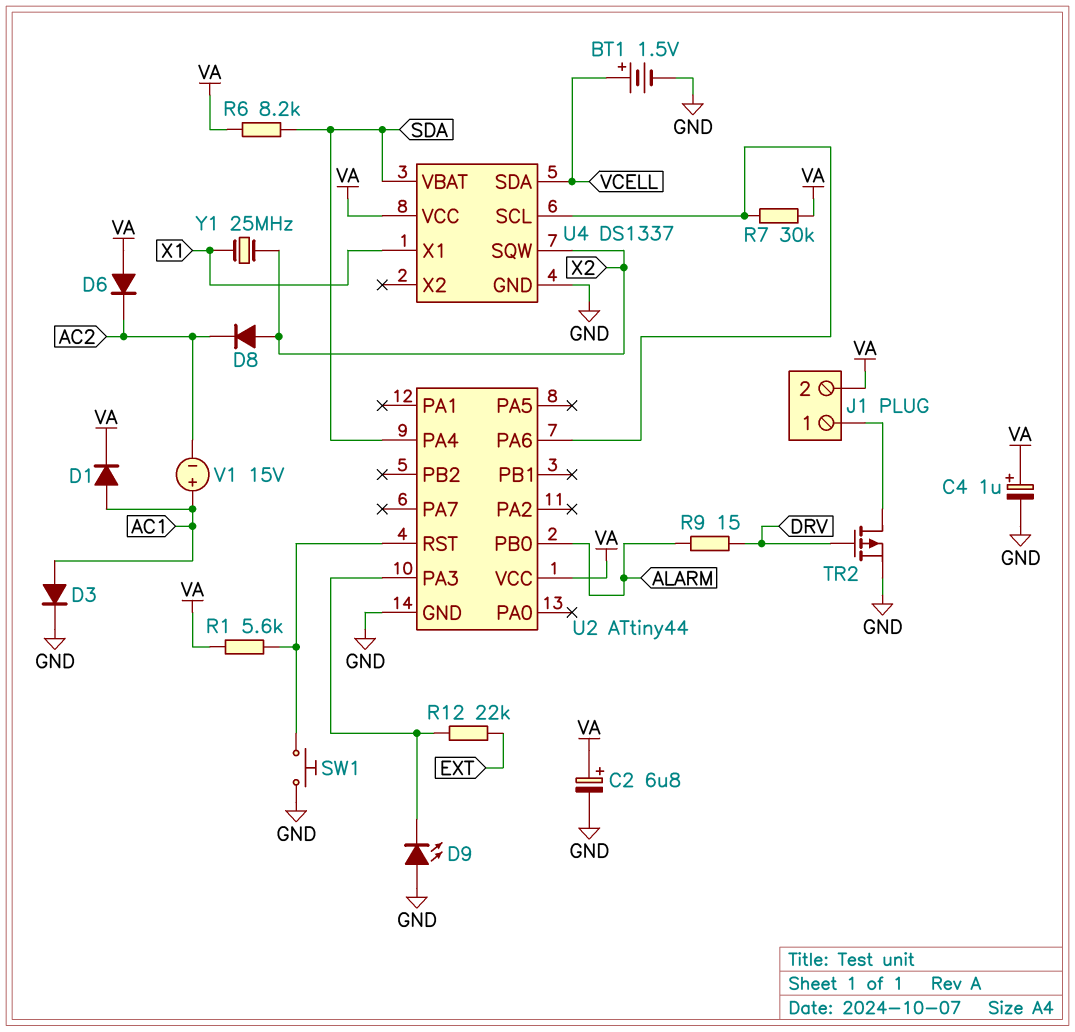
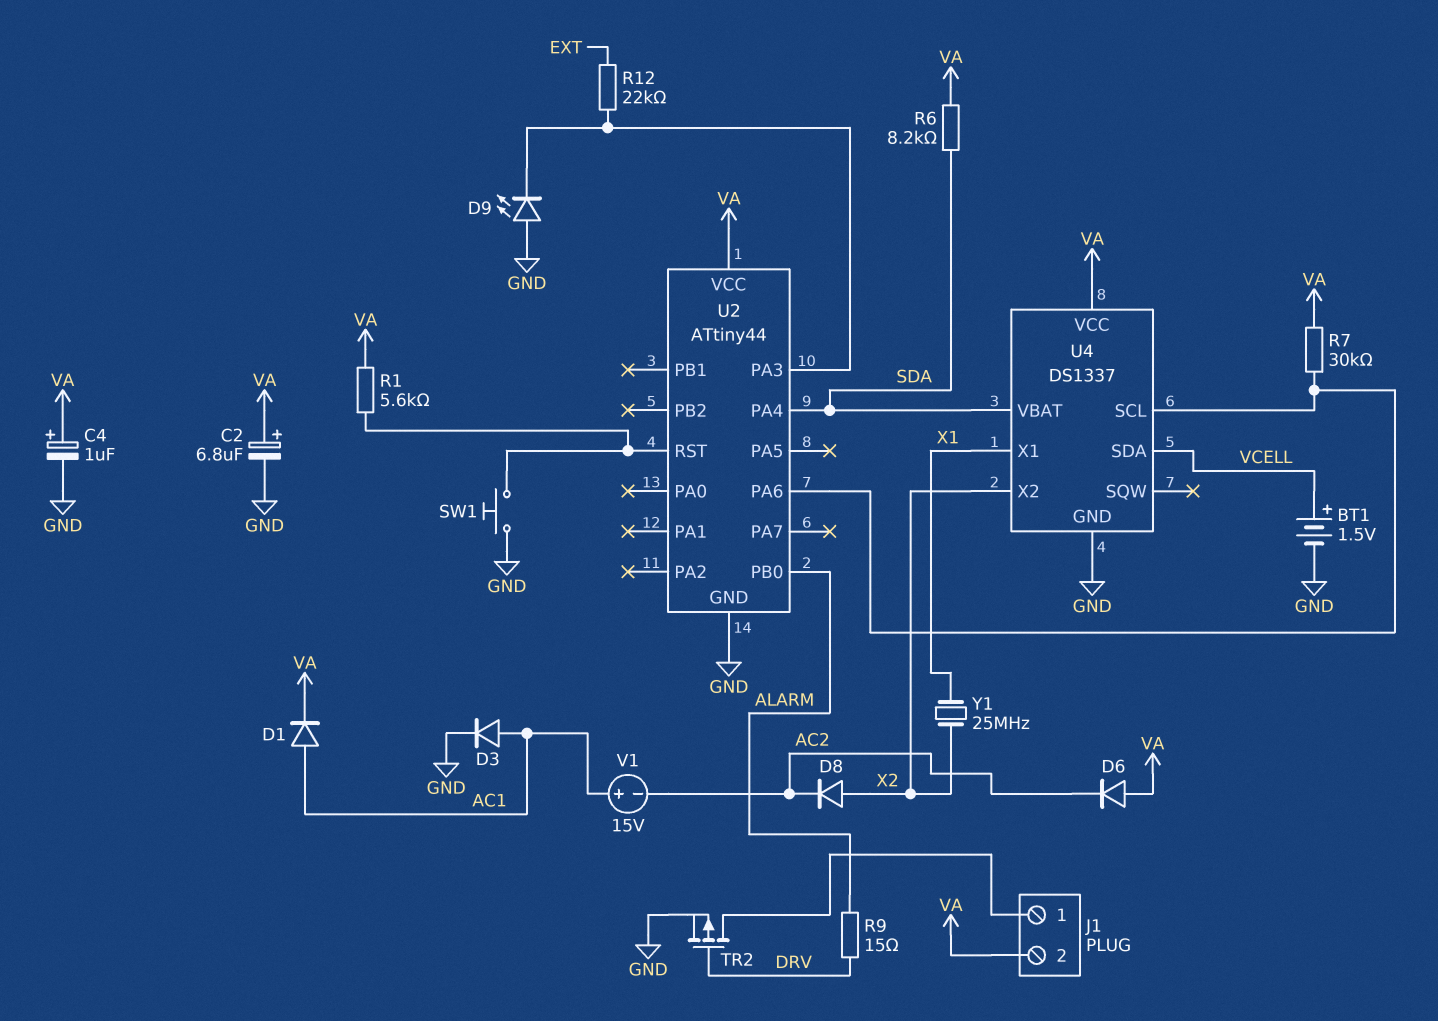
U4 pin SQW: X2 -> none
U4 pin X2: none -> X2

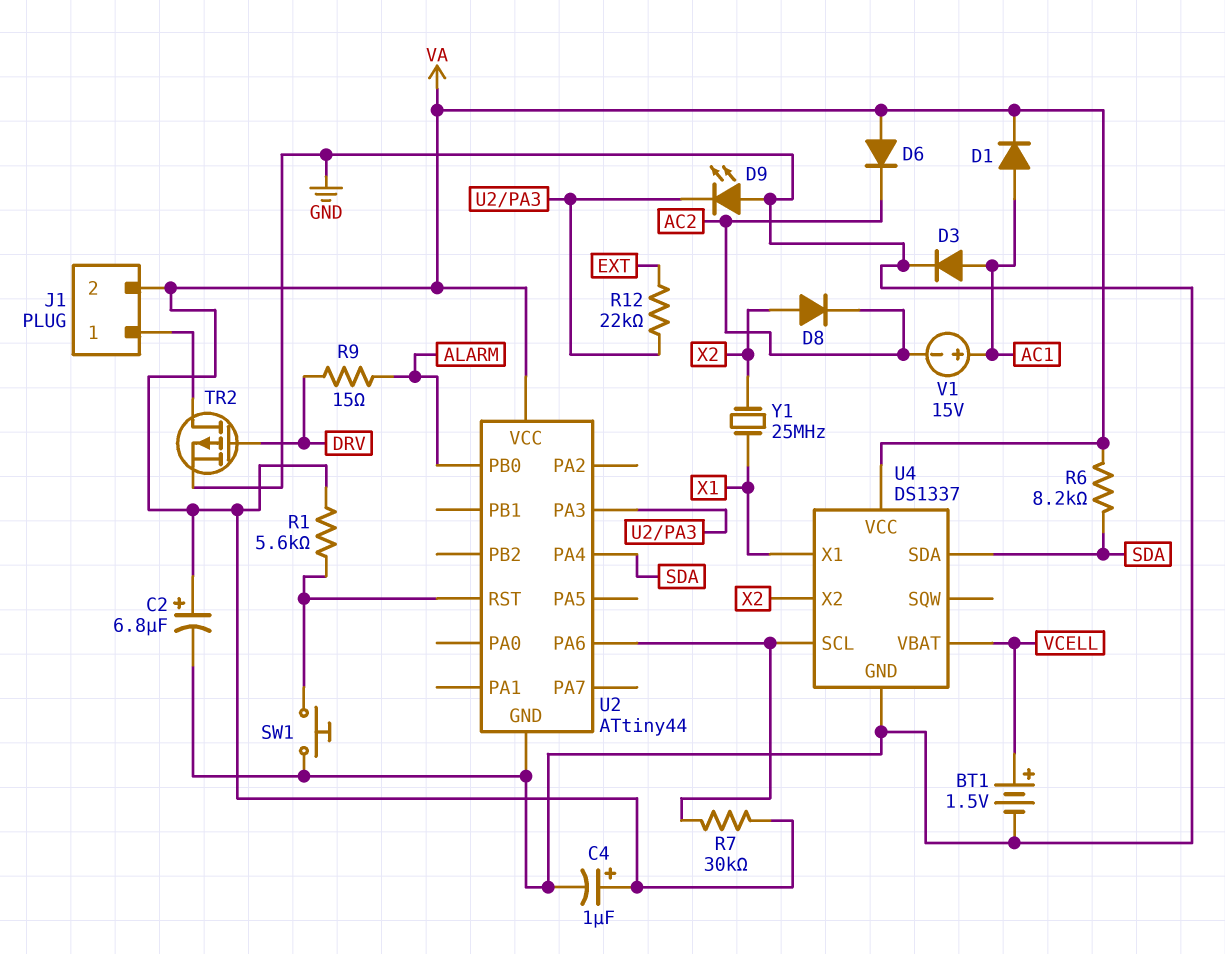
U4 pin SDA: VCELL -> SDA
U4 pin VBAT: SDA -> VCELL

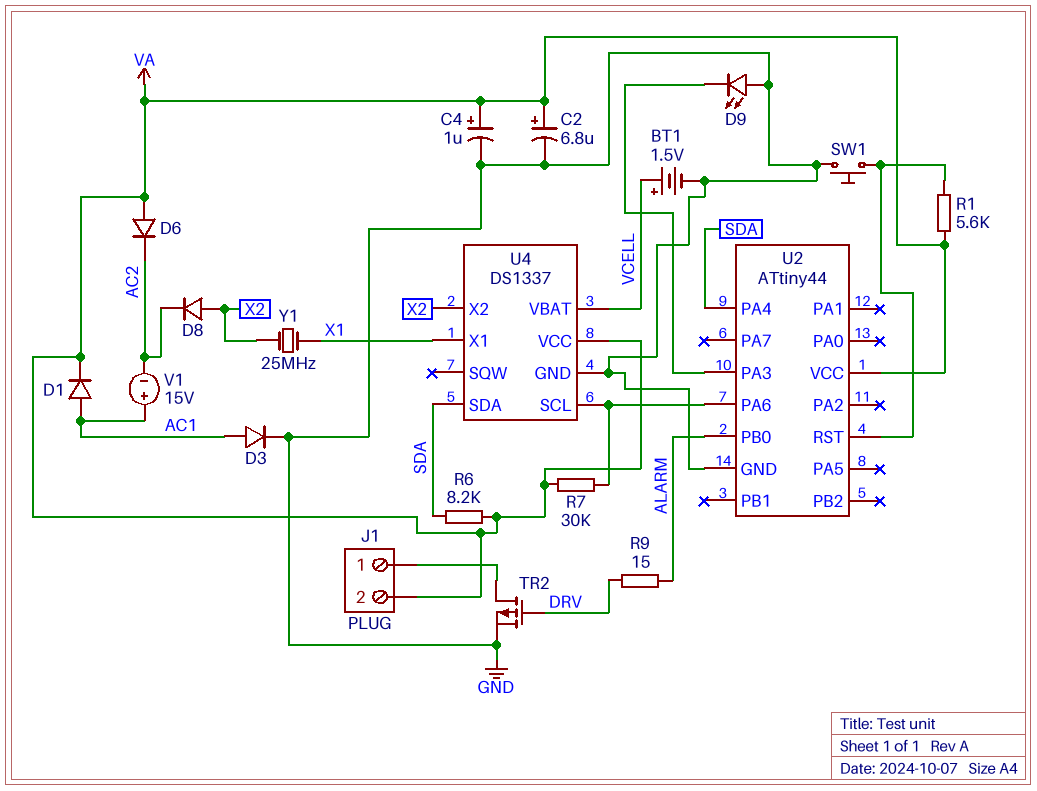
R12: 22k (EXT, U2/PA3) -> none

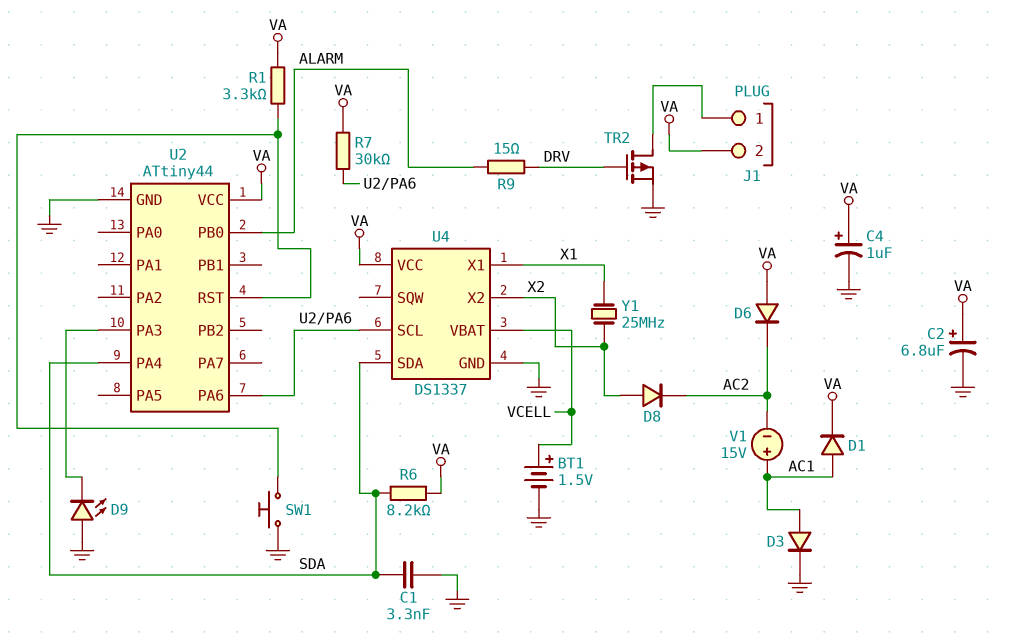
C1: none -> 3.3nF (GND, SDA)
R1: 5.6k (U2/RST, VA) -> 3.3k (U2/RST, VA)

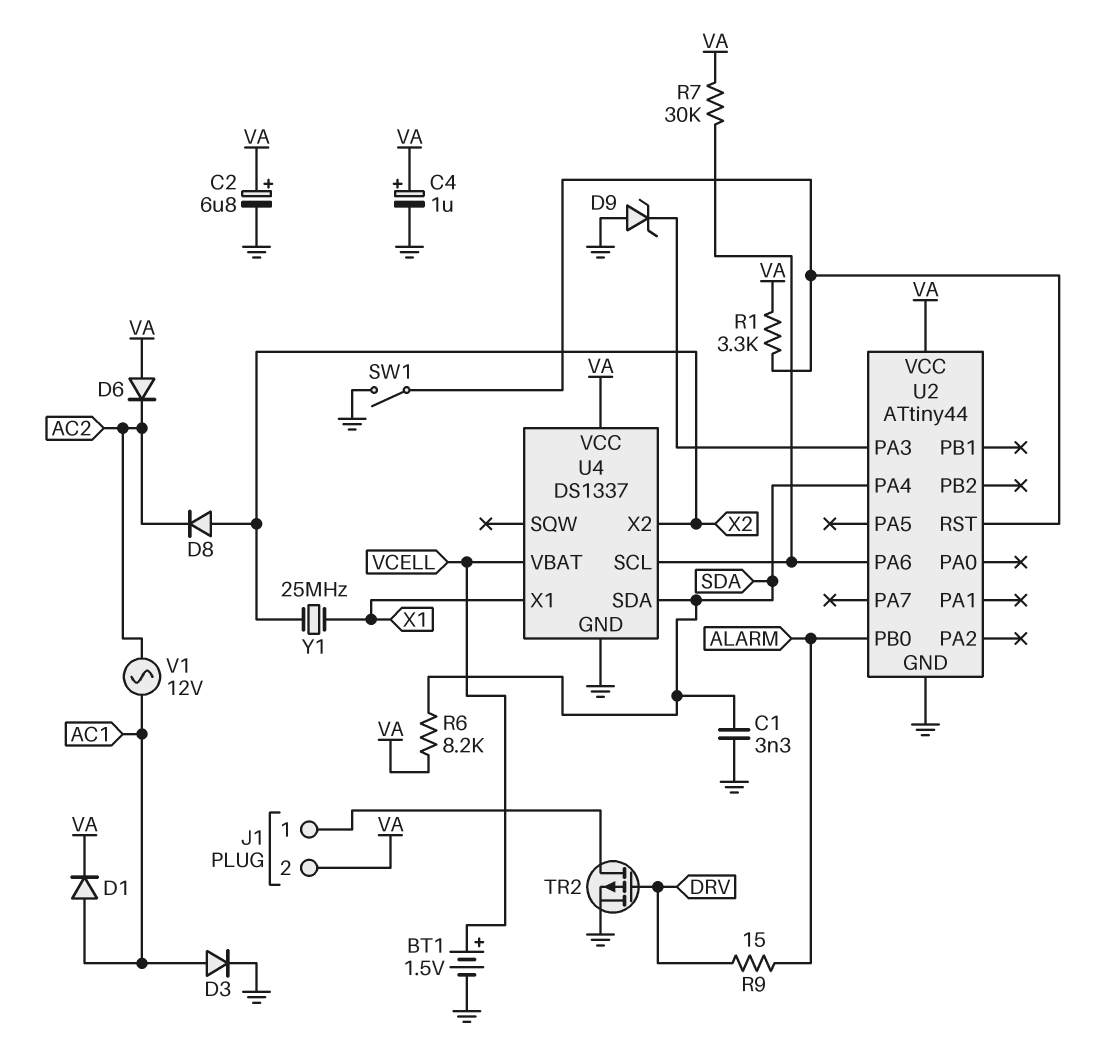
D9: LED (A GND, K U2/PA3) -> zener (A GND, K U2/PA3)
SW1: button (GND, U2/RST) -> switch (GND, U2/RST)
V1: 15V (plus AC1, minus AC2) -> AC 12V (AC1, AC2)

